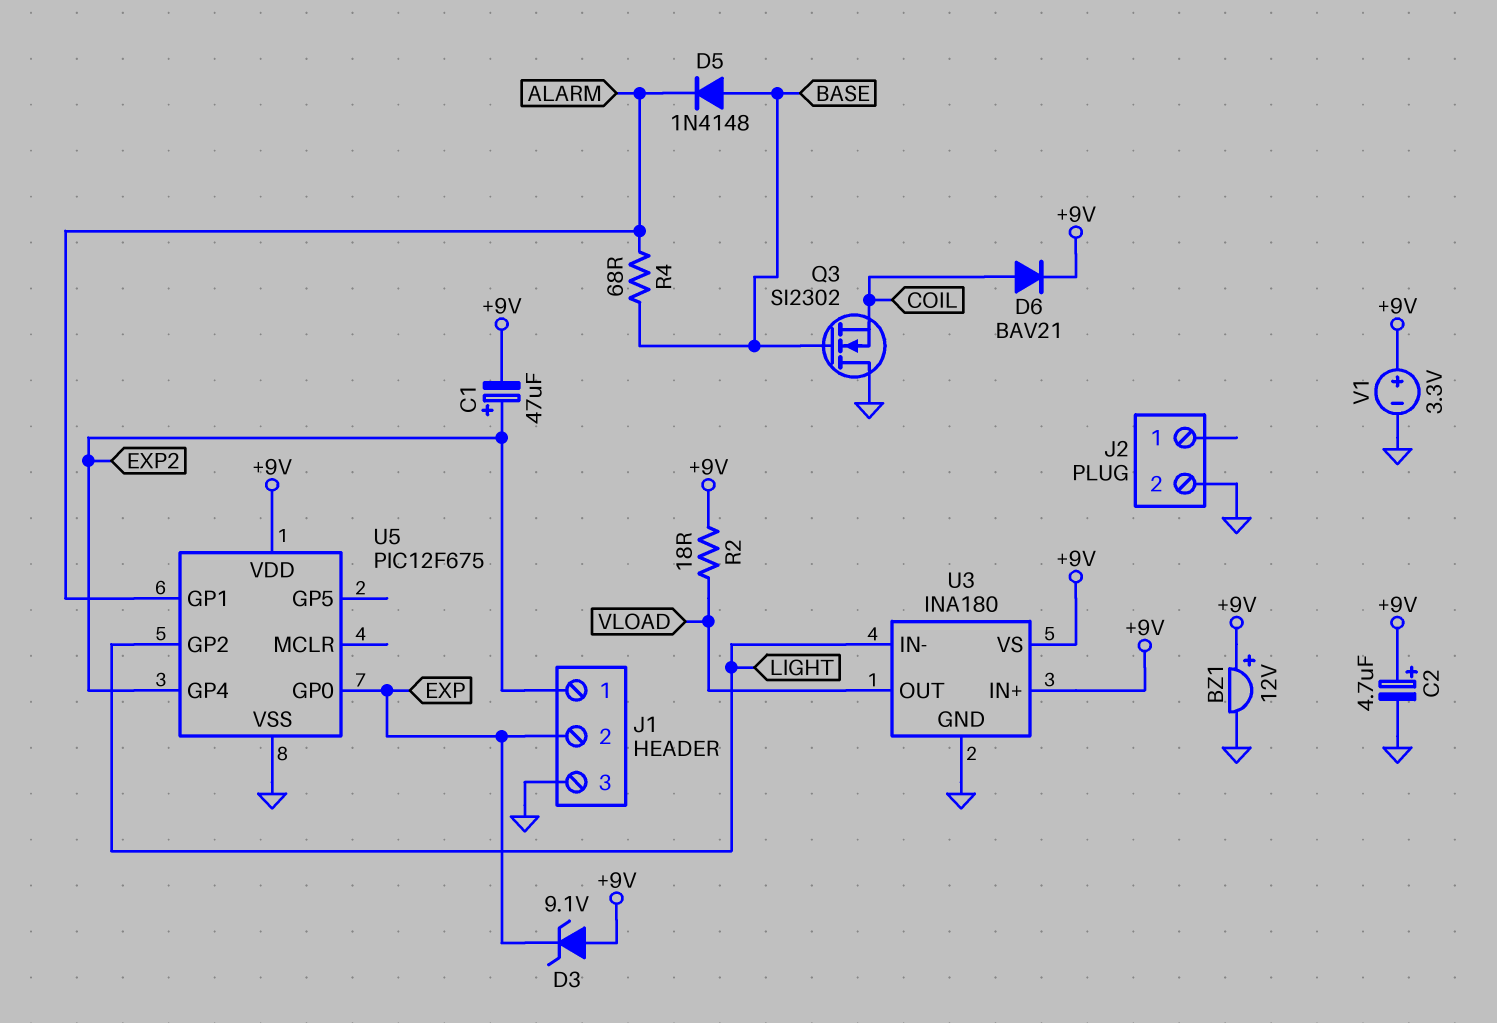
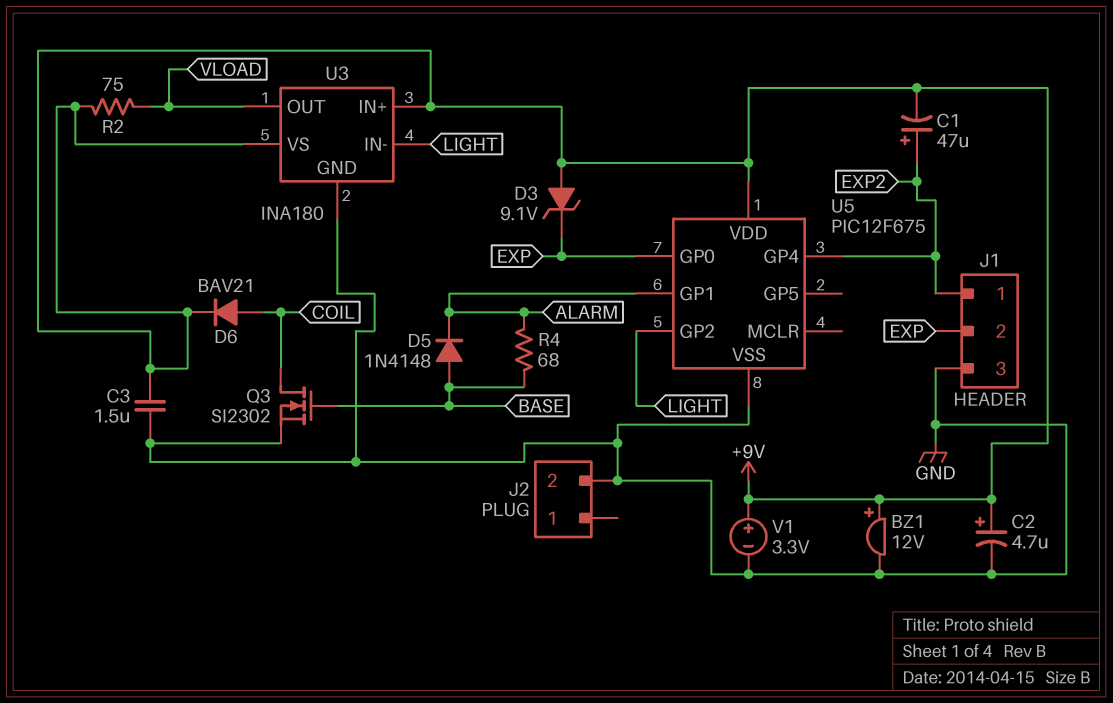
C3: none -> 1.5uF (+9V, GND)
Q3: NMOS SI2302 (G BASE, D GND, S COIL) -> NMOS SI2302 (G BASE, D COIL, S GND)
R2: 18 (+9V, VLOAD) -> 75 (+9V, VLOAD)

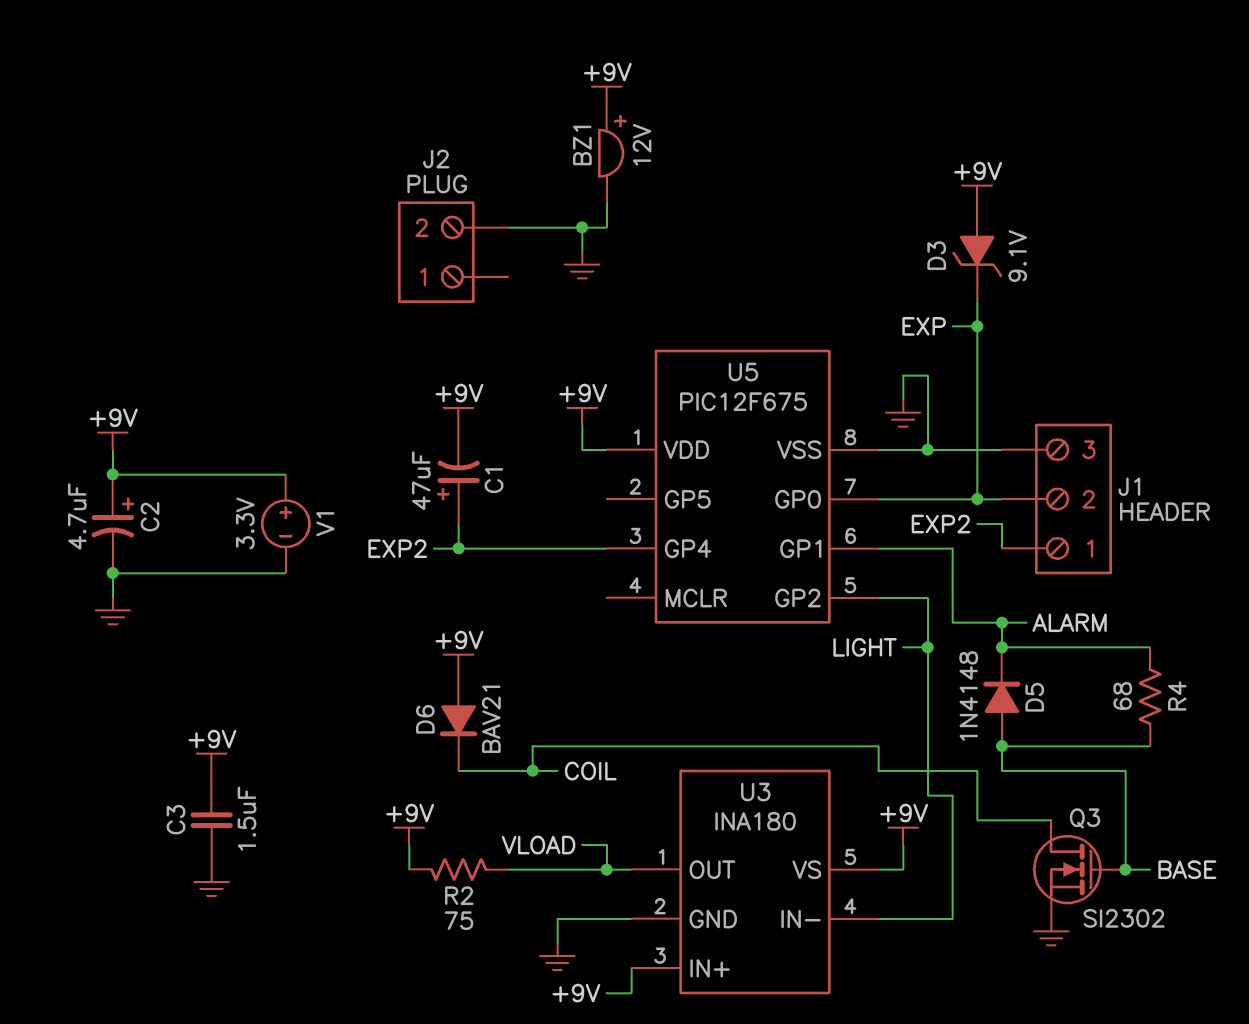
D6: diode BAV21 (A COIL, K +9V) -> diode BAV21 (A +9V, K COIL)

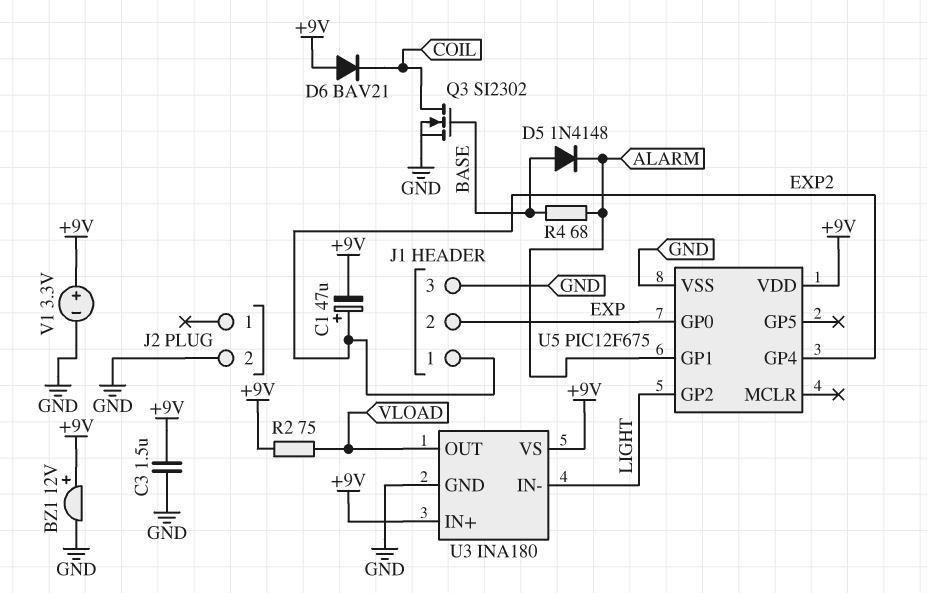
C2: 4.7uF (plus +9V, minus GND) -> none
D3: zener 9.1V (A +9V, K EXP) -> none

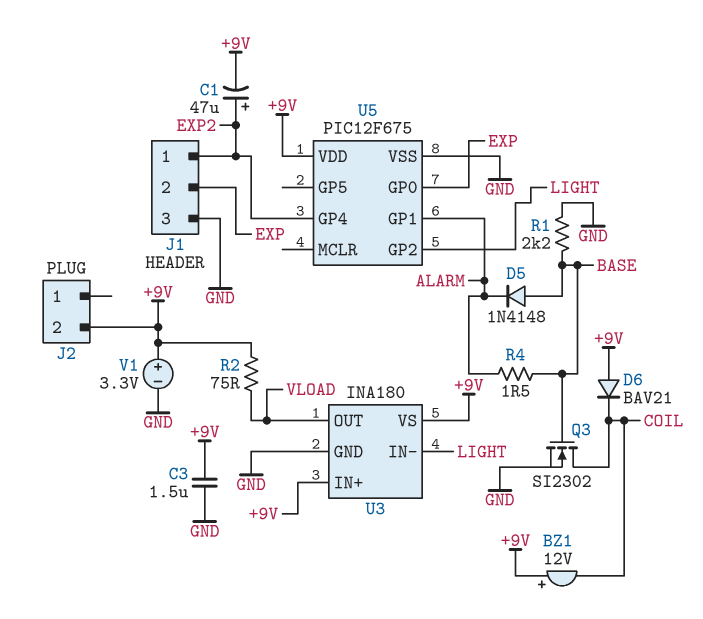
BZ1: buzzer 12V (plus +9V, minus GND) -> buzzer 12V (plus +9V, minus COIL)
J2 pin 2: GND -> +9V
R1: none -> 2.2k (BASE, GND)
R4: 68 (ALARM, BASE) -> 1.5 (ALARM, BASE)

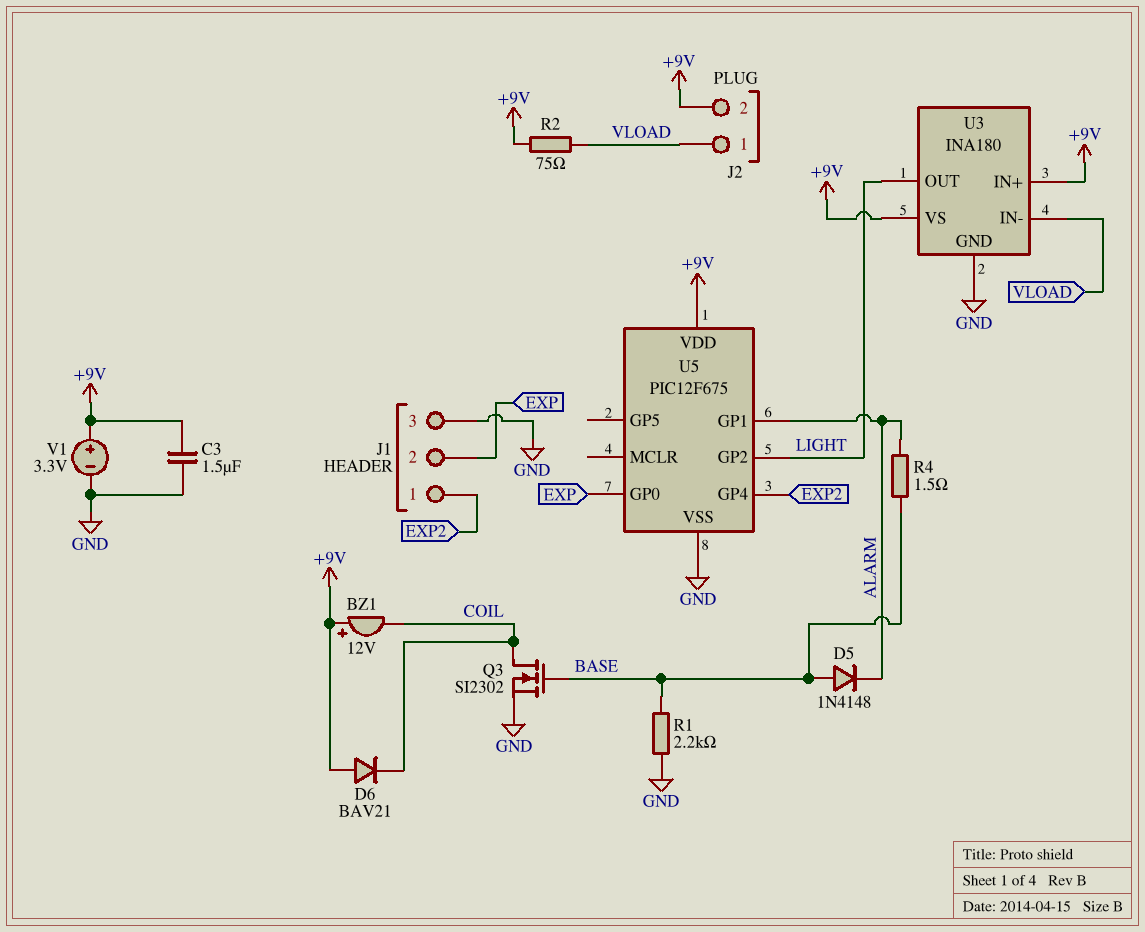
C1: 47uF (plus EXP2, minus +9V) -> none
J2 pin 1: none -> VLOAD
U3 pin IN-: LIGHT -> VLOAD
U3 pin OUT: VLOAD -> LIGHT

